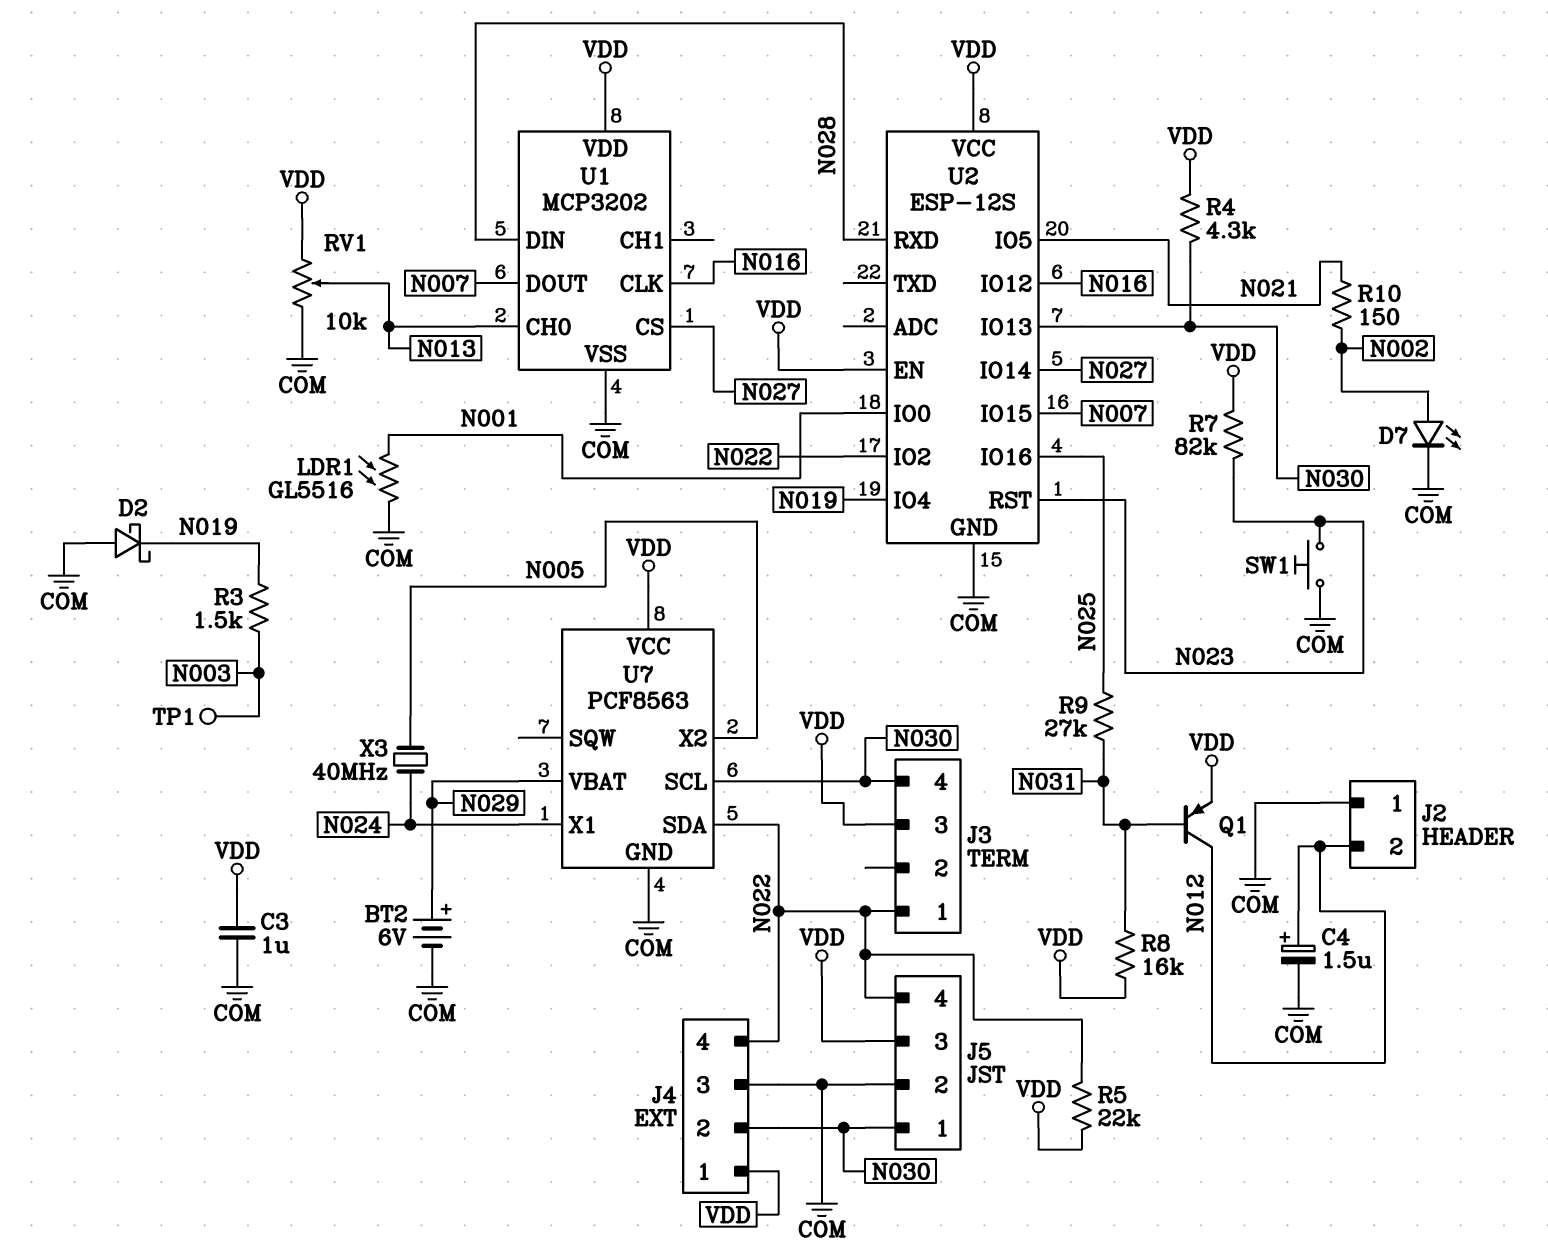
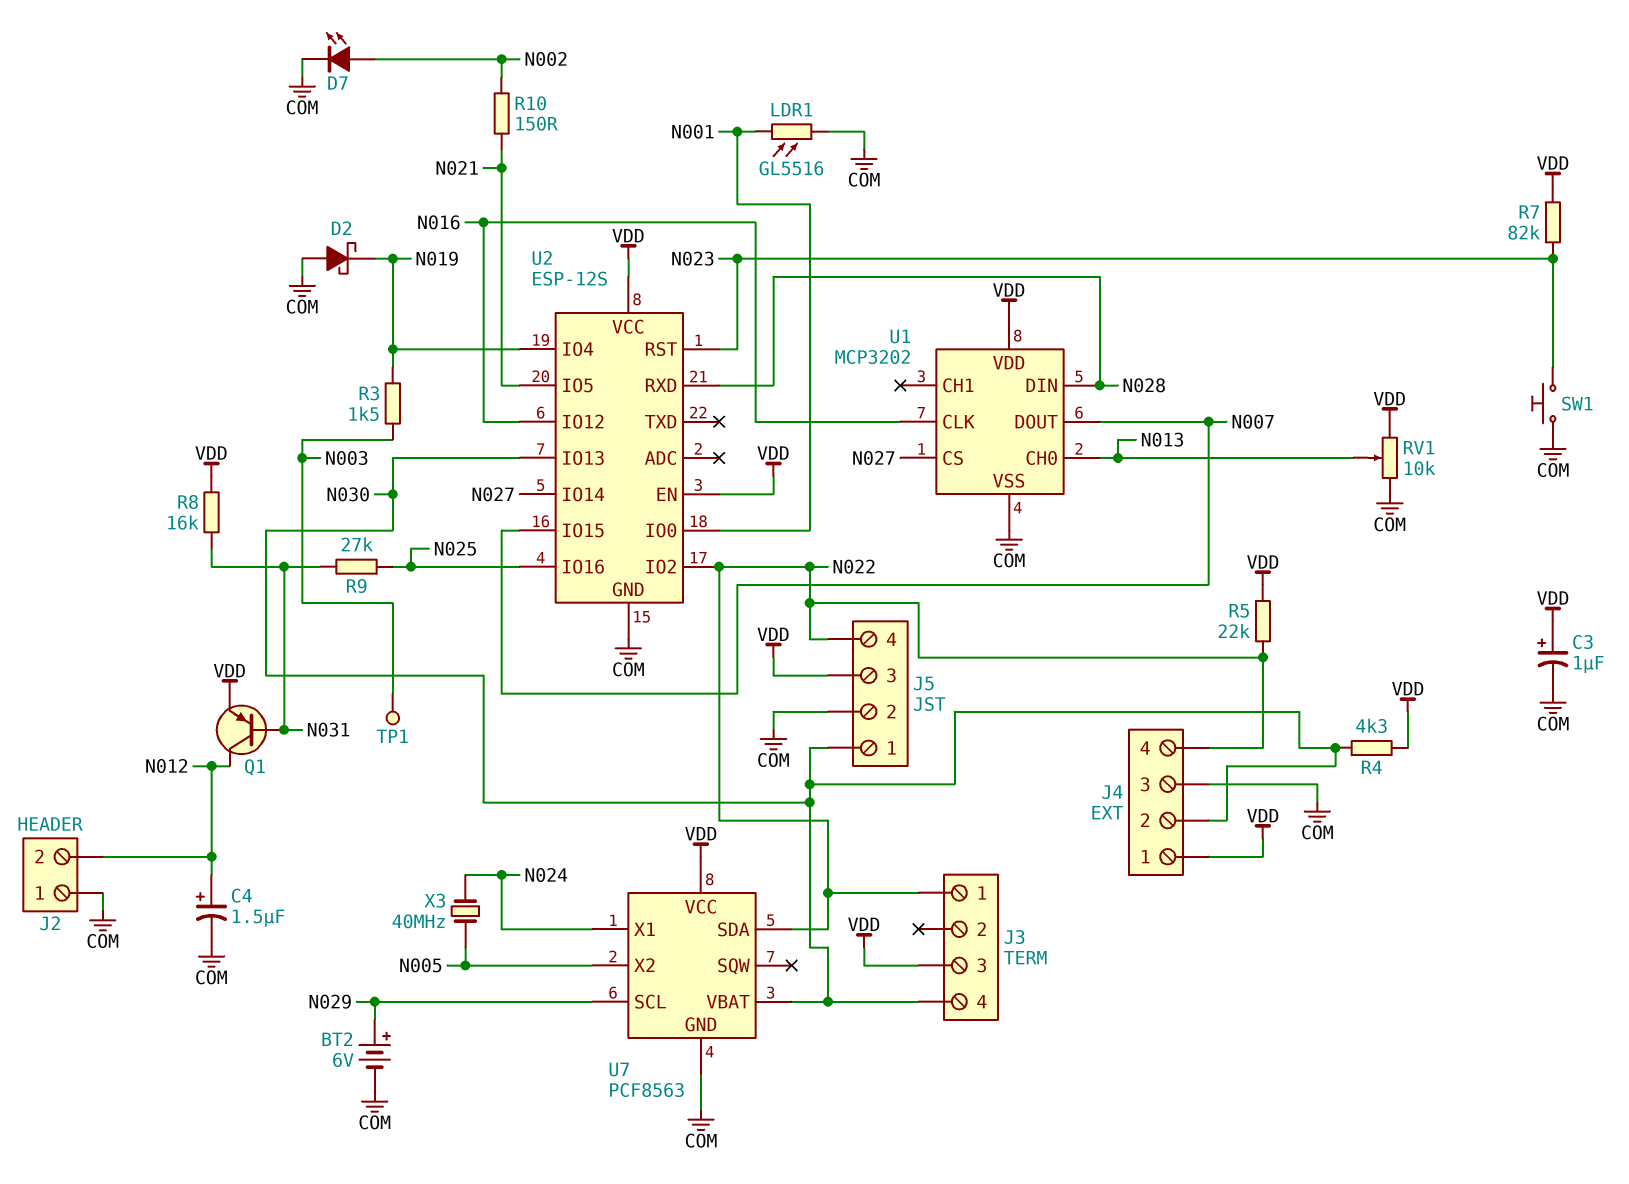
C3: 1uF (COM, VDD) -> 1uF (plus VDD, minus COM)
U7 pin SCL: N030 -> N029
U7 pin VBAT: N029 -> N030

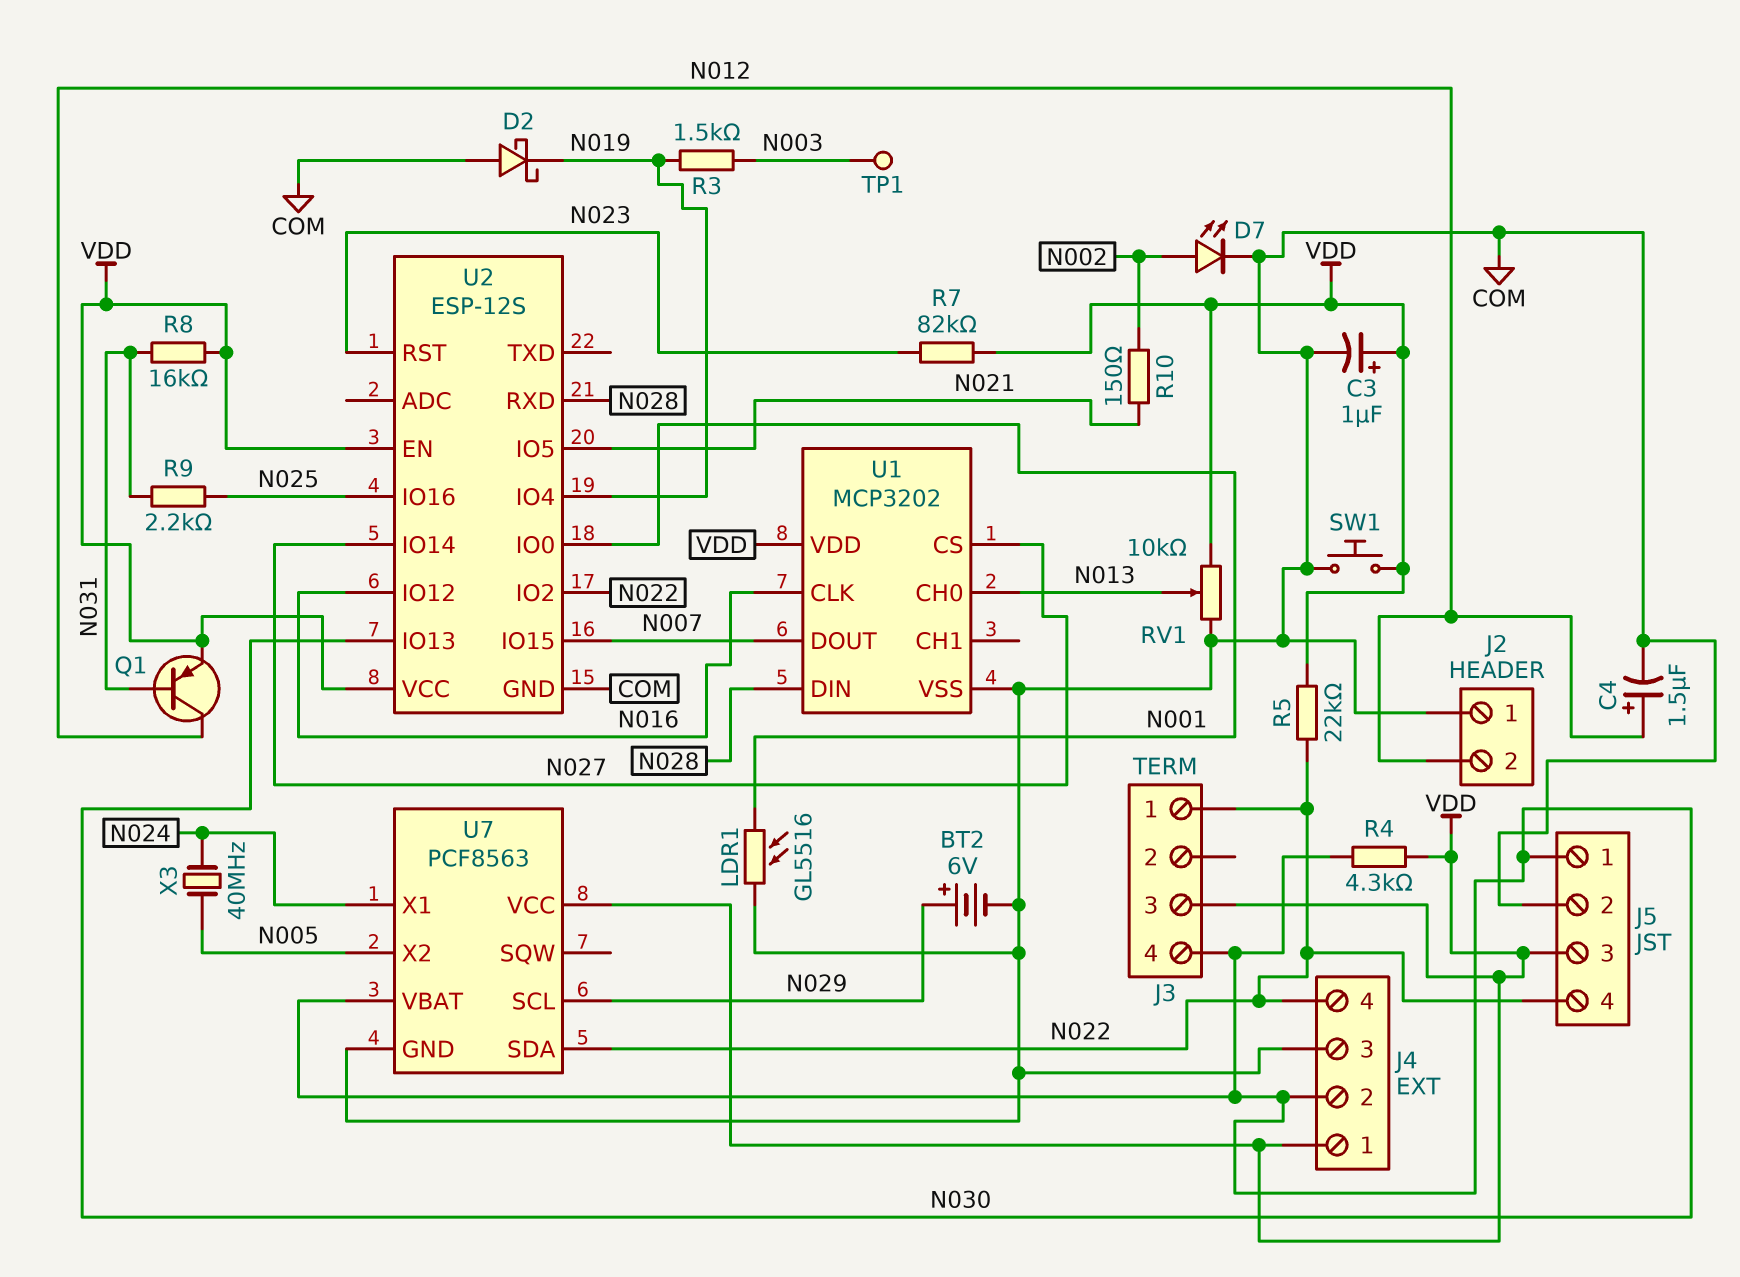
R9: 27k (N025, N031) -> 2.2k (N025, N031)
SW1: button (COM, N023) -> button (COM, VDD)

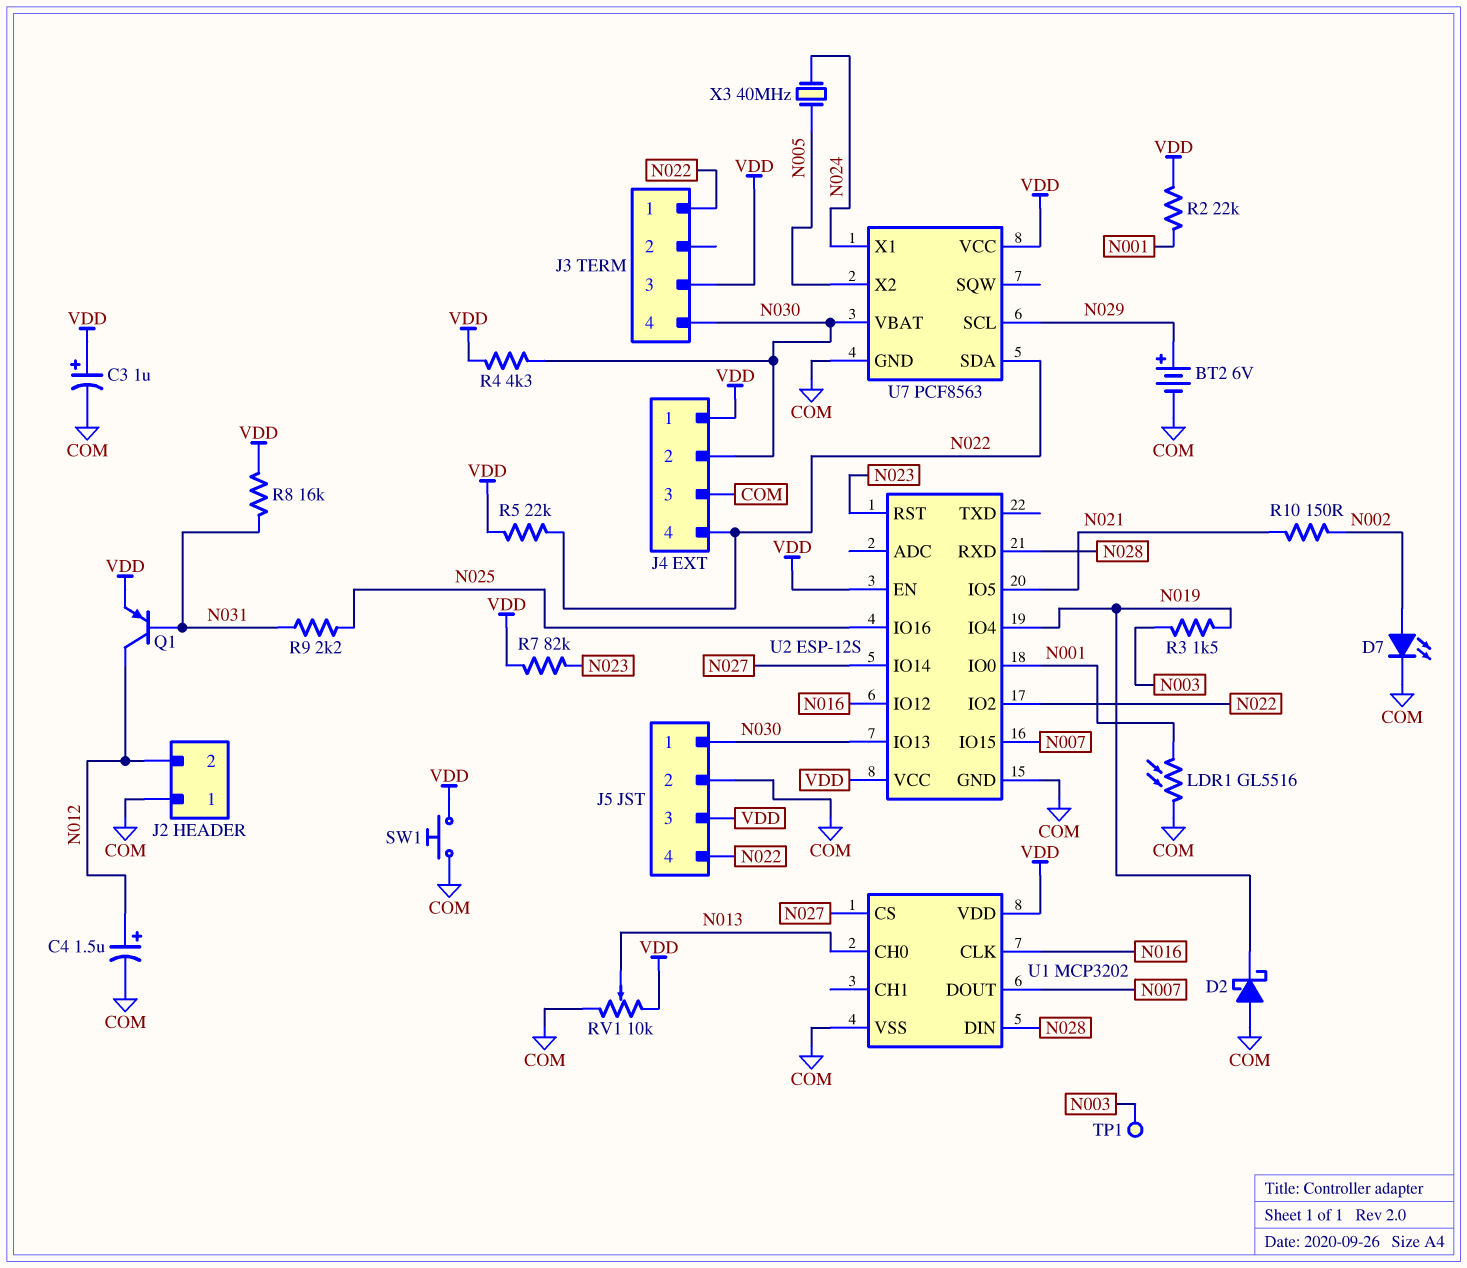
R2: none -> 22k (N001, VDD)

